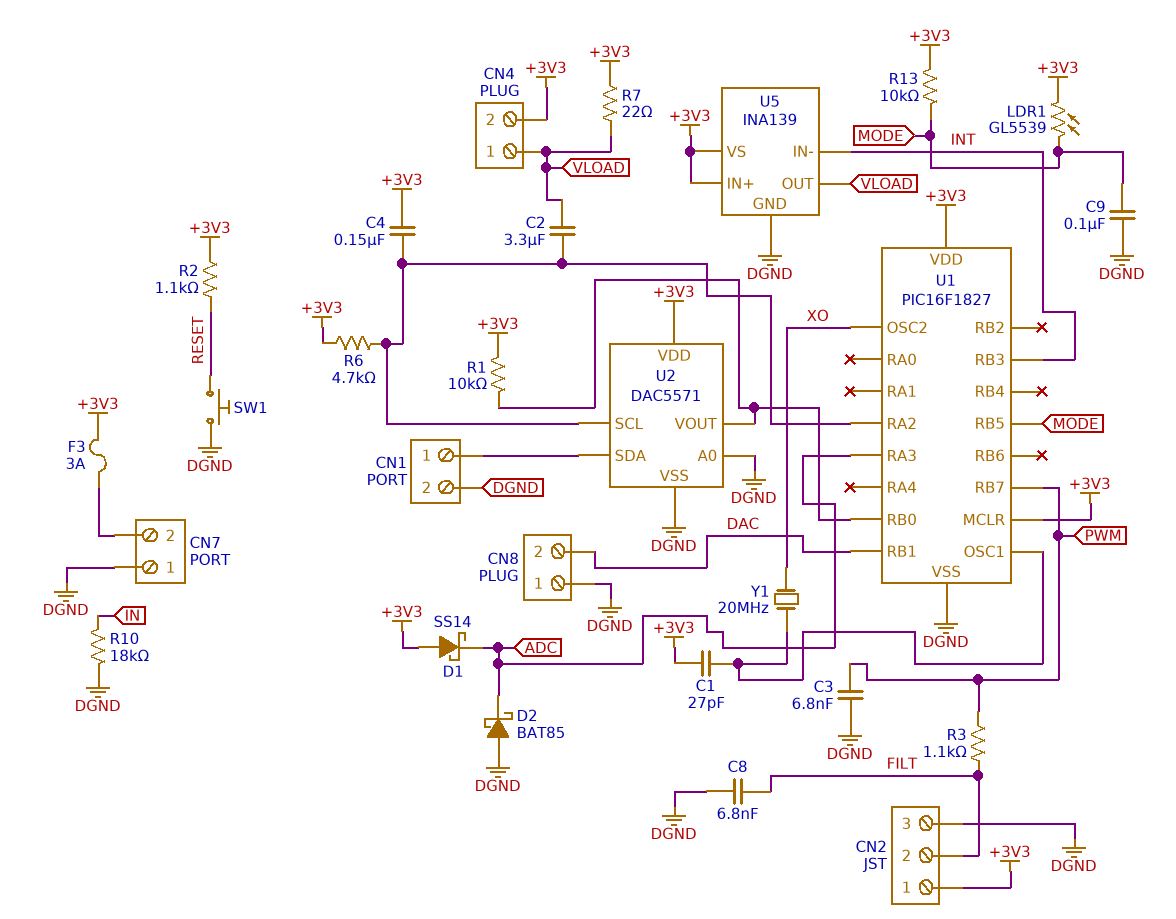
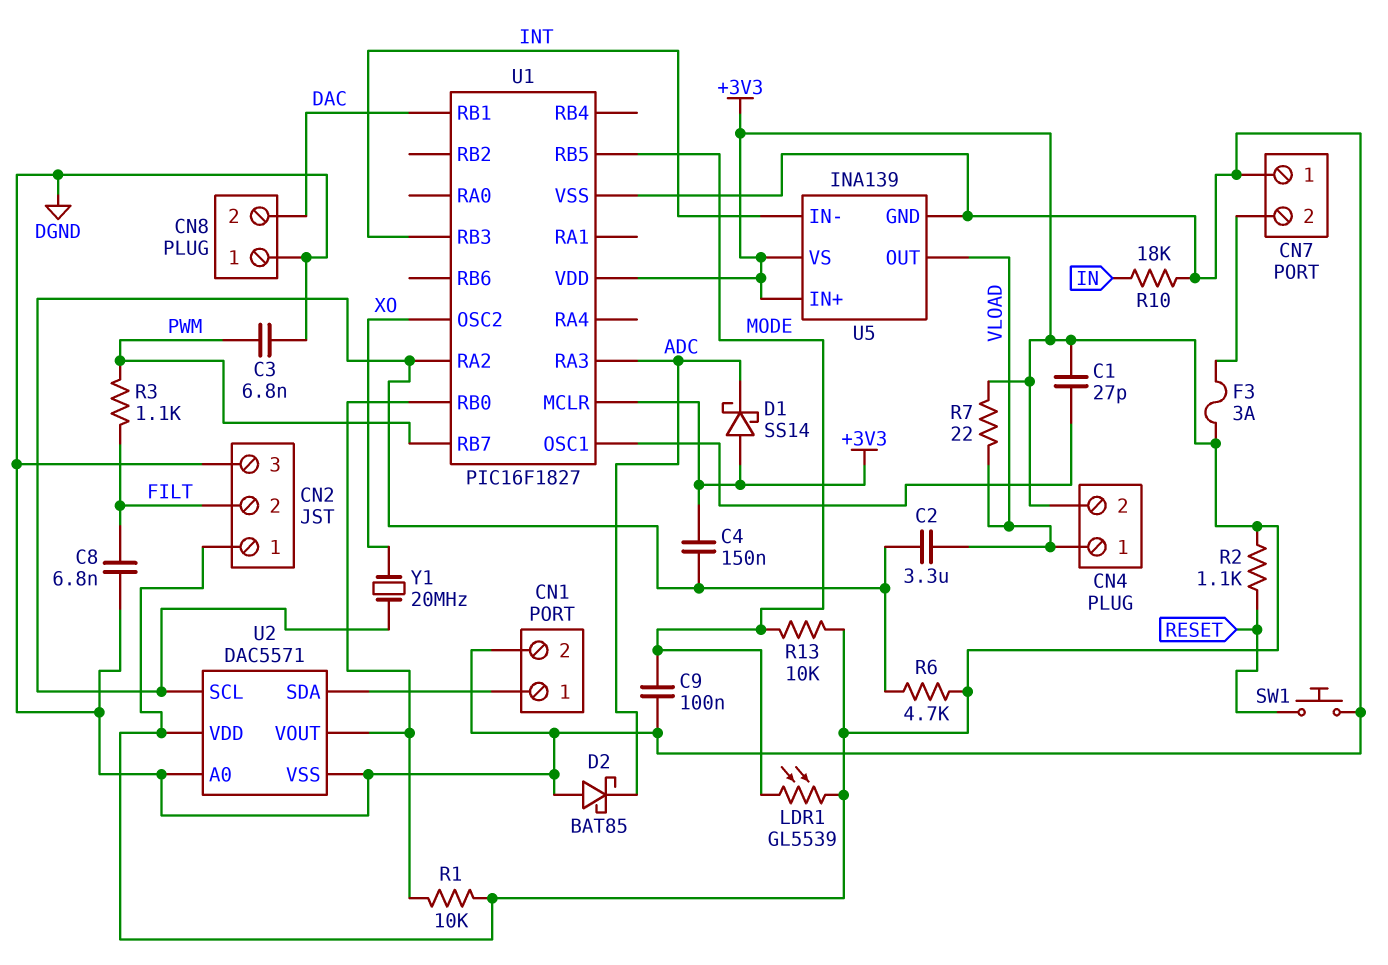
Y1: 20MHz (U1/OSC1, XO) -> 20MHz (U1/RA2, XO)

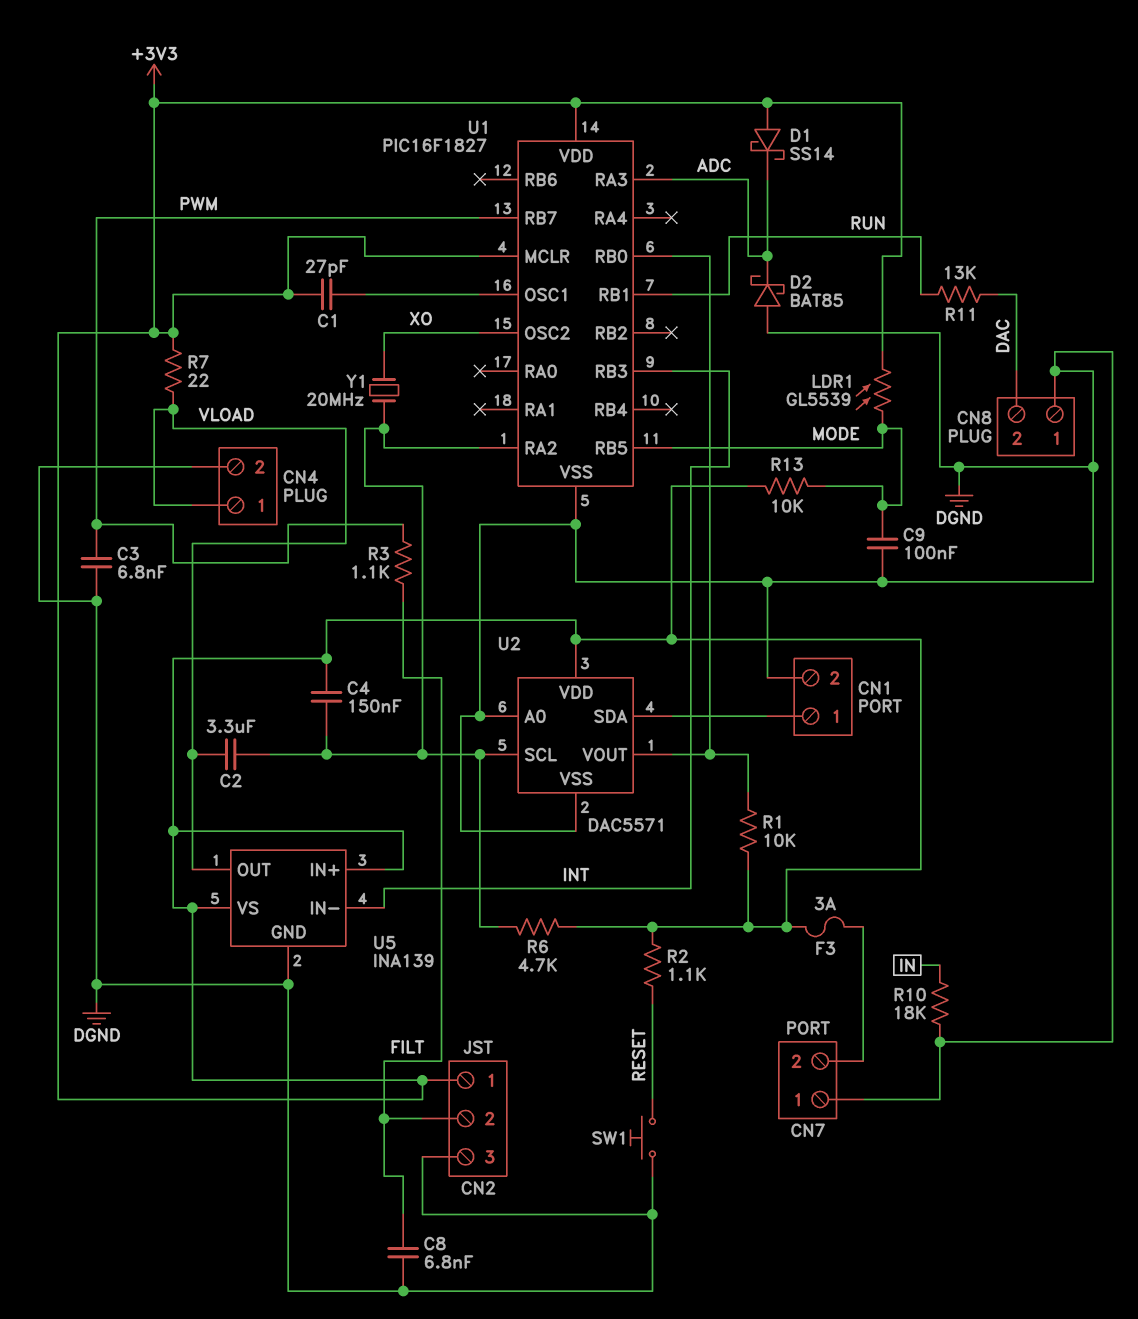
CN4 pin 2: +3V3 -> DGND
R11: none -> 13k (DAC, RUN)
U1 pin RB1: DAC -> RUN

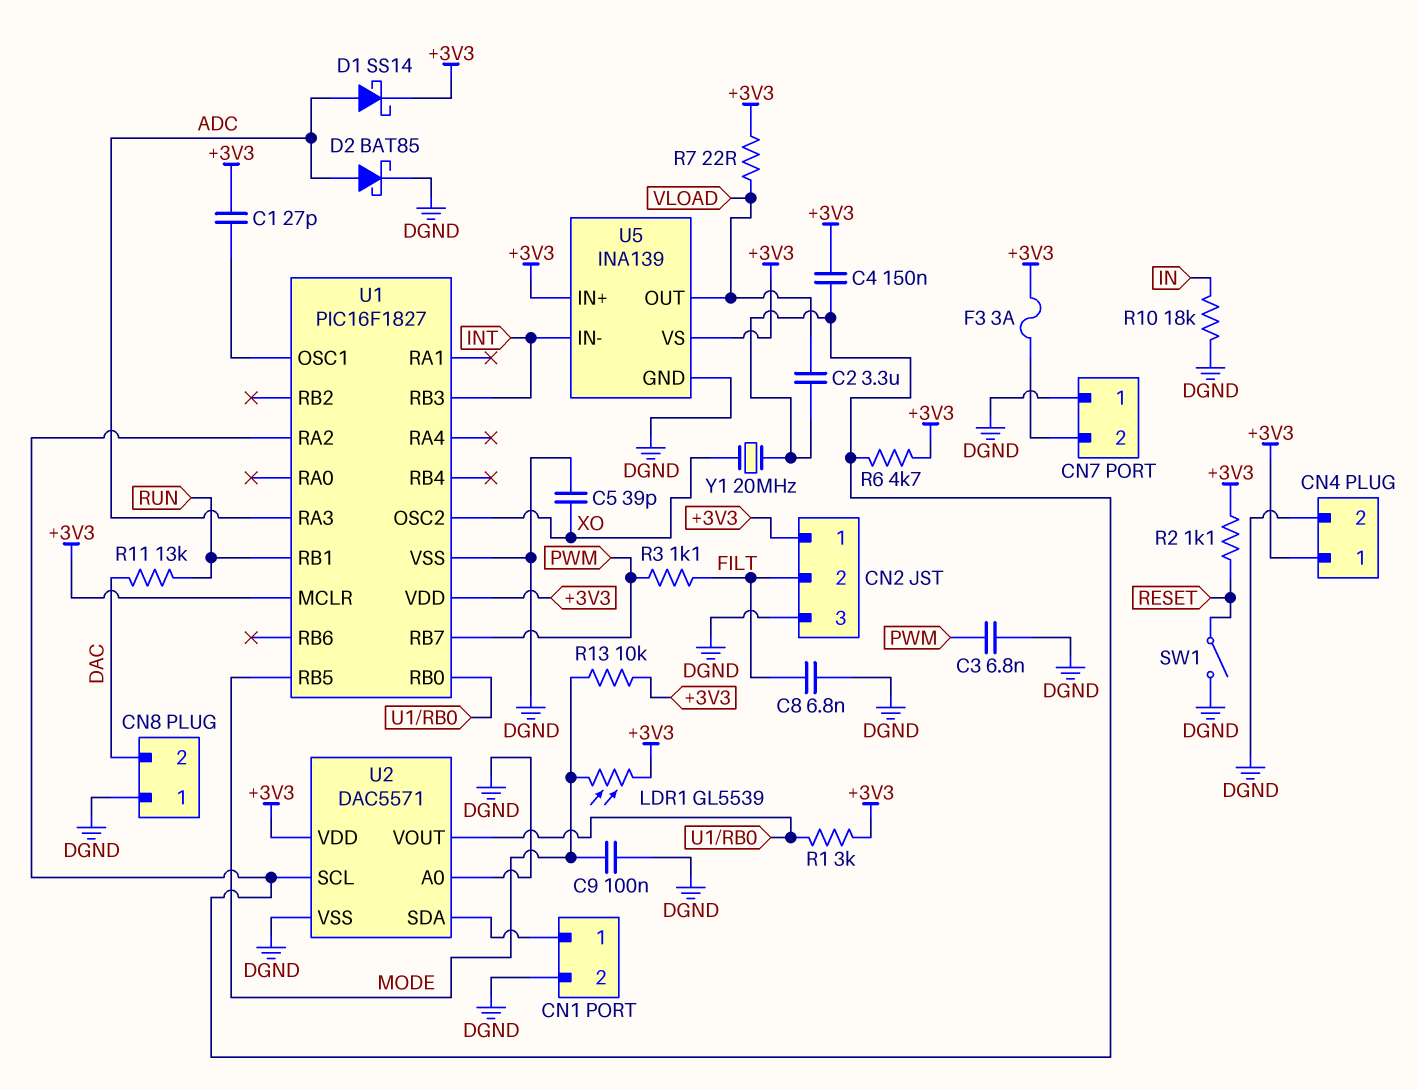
C5: none -> 39pF (DGND, XO)
CN4 pin 1: VLOAD -> +3V3
D1: schottky SS14 (A +3V3, K ADC) -> schottky SS14 (A ADC, K +3V3)
D2: schottky BAT85 (A DGND, K ADC) -> schottky BAT85 (A ADC, K DGND)
R1: 10k (+3V3, U1/RB0) -> 3k (+3V3, U1/RB0)
SW1: button (DGND, RESET) -> switch (DGND, RESET)

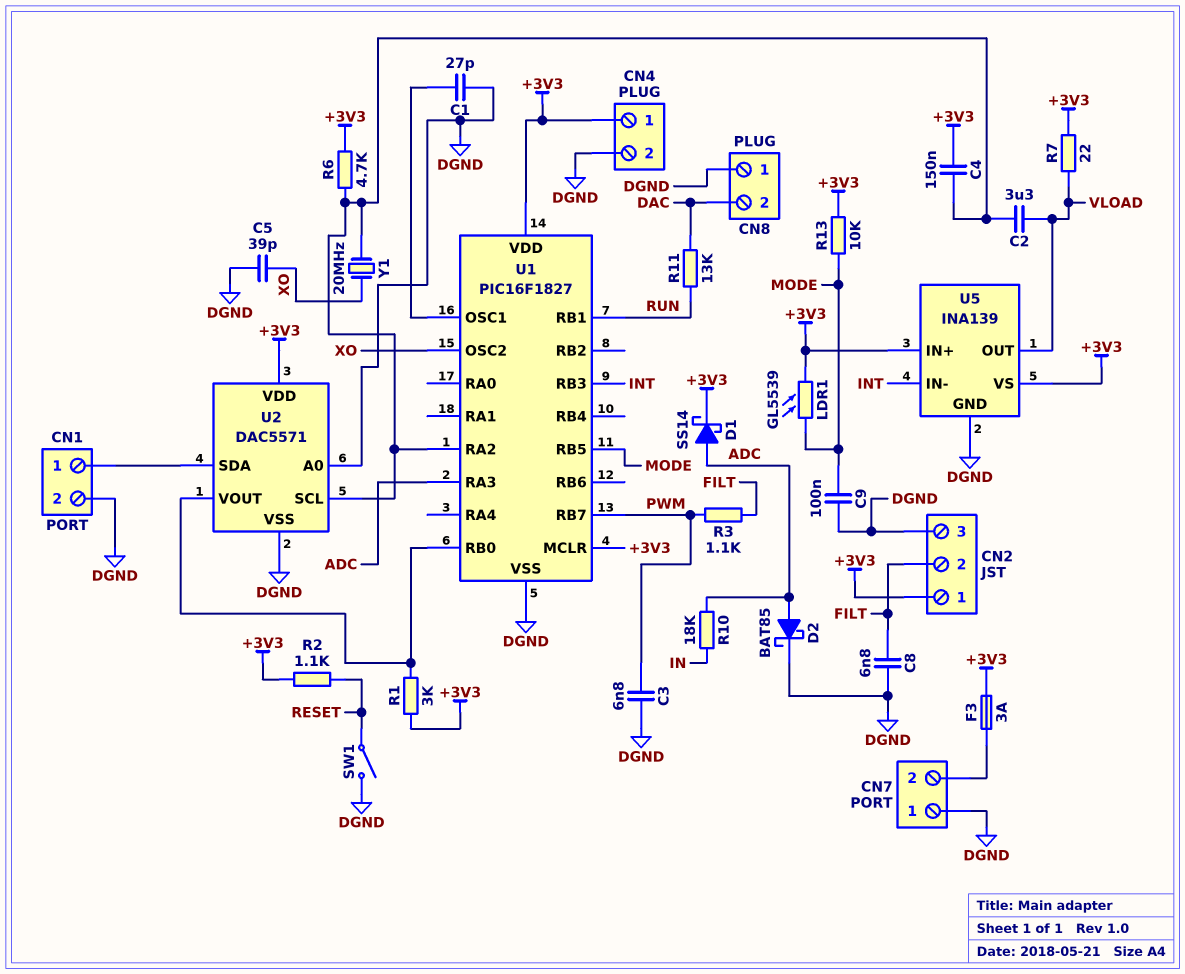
C1: 27pF (+3V3, U1/OSC1) -> 27pF (DGND, U1/OSC1)
R10: 18k (DGND, IN) -> 18k (ADC, IN)

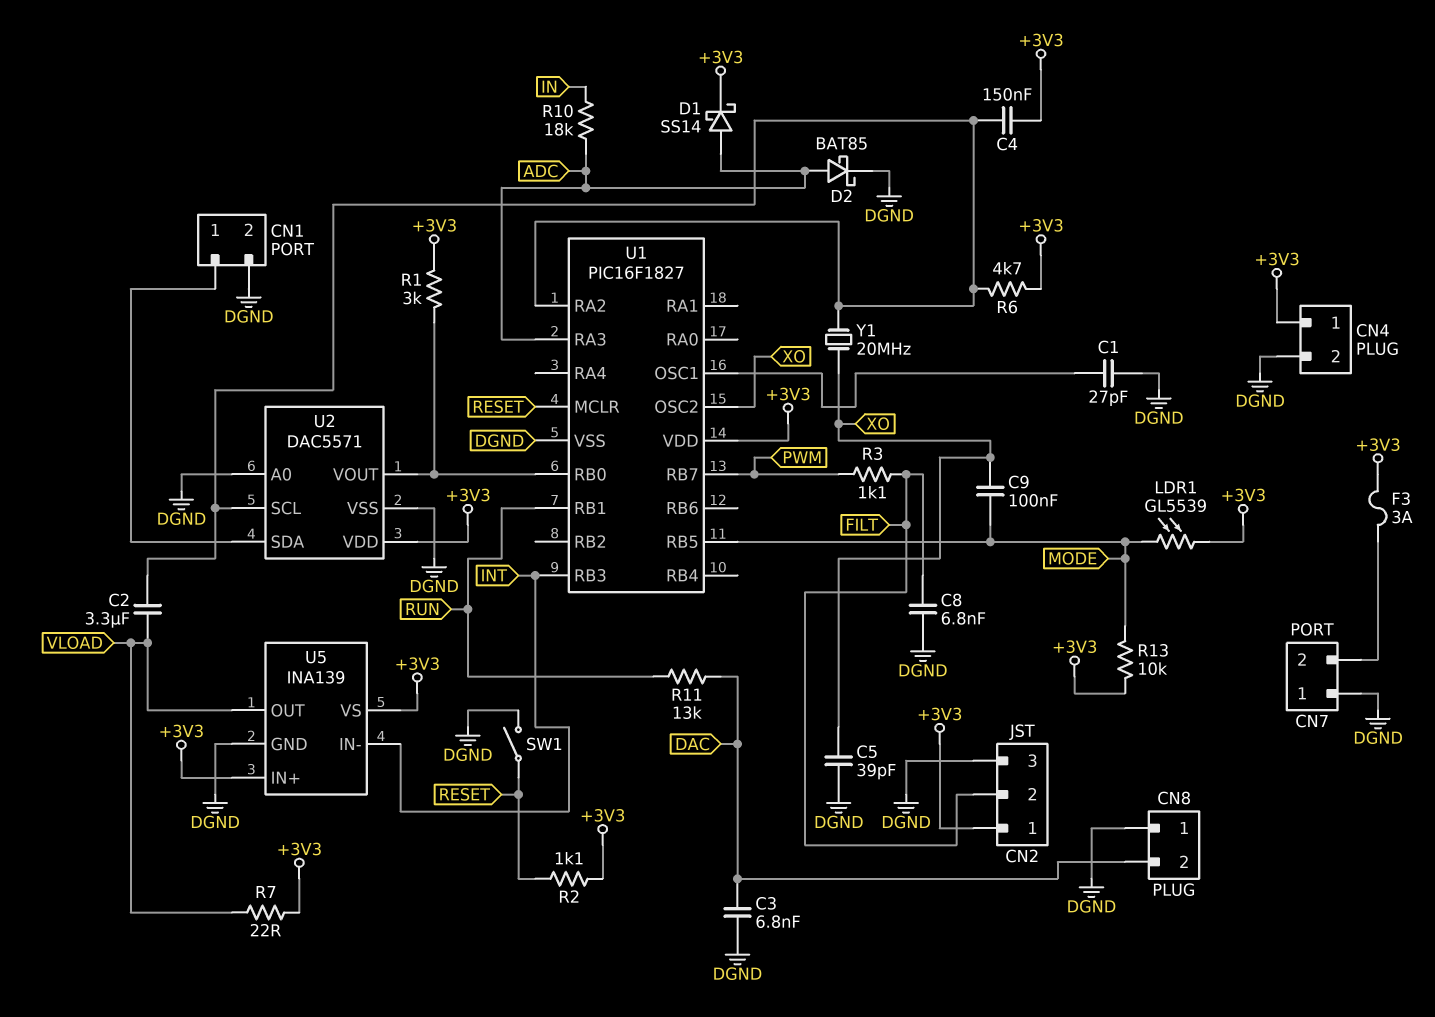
C3: 6.8nF (DGND, PWM) -> 6.8nF (DAC, DGND)
C9: 100nF (DGND, MODE) -> 100nF (MODE, XO)
U1 pin MCLR: +3V3 -> RESET

